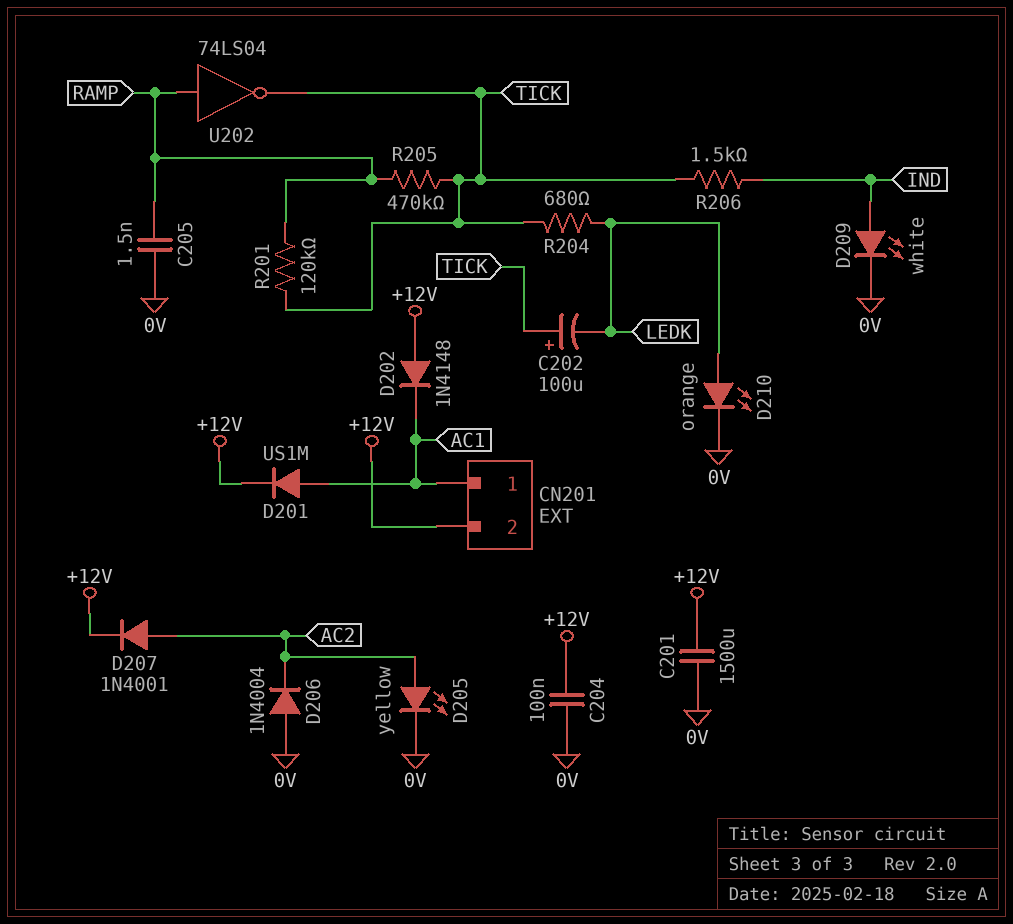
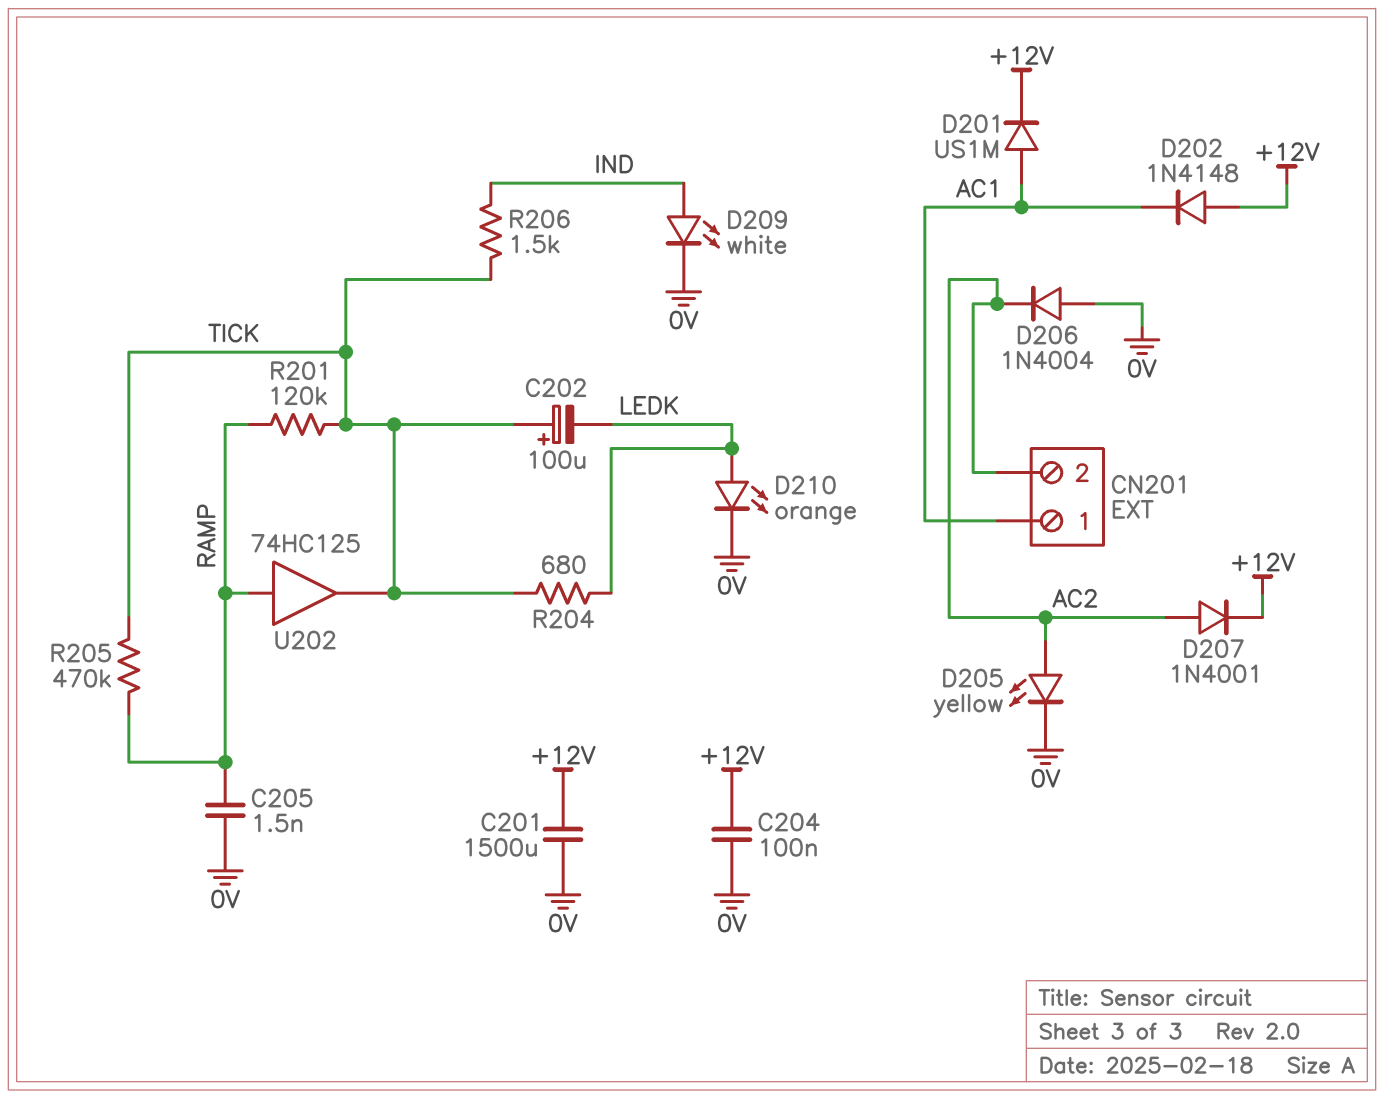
CN201 pin 2: +12V -> AC2
U202: NOT 74LS04 (in RAMP, out TICK) -> buffer 74HC125 (in RAMP, out TICK)

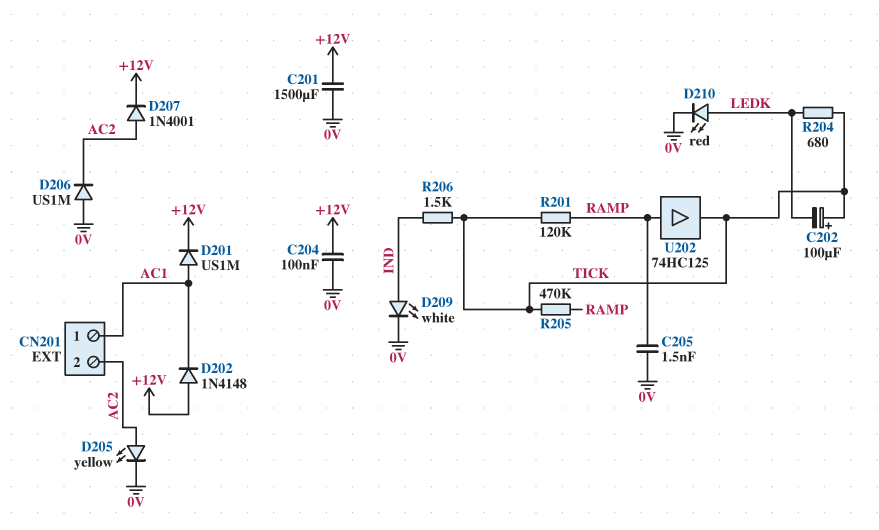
D206: diode 1N4004 (A 0V, K AC2) -> diode US1M (A 0V, K AC2)
D210: LED orange (A LEDK, K 0V) -> LED red (A LEDK, K 0V)

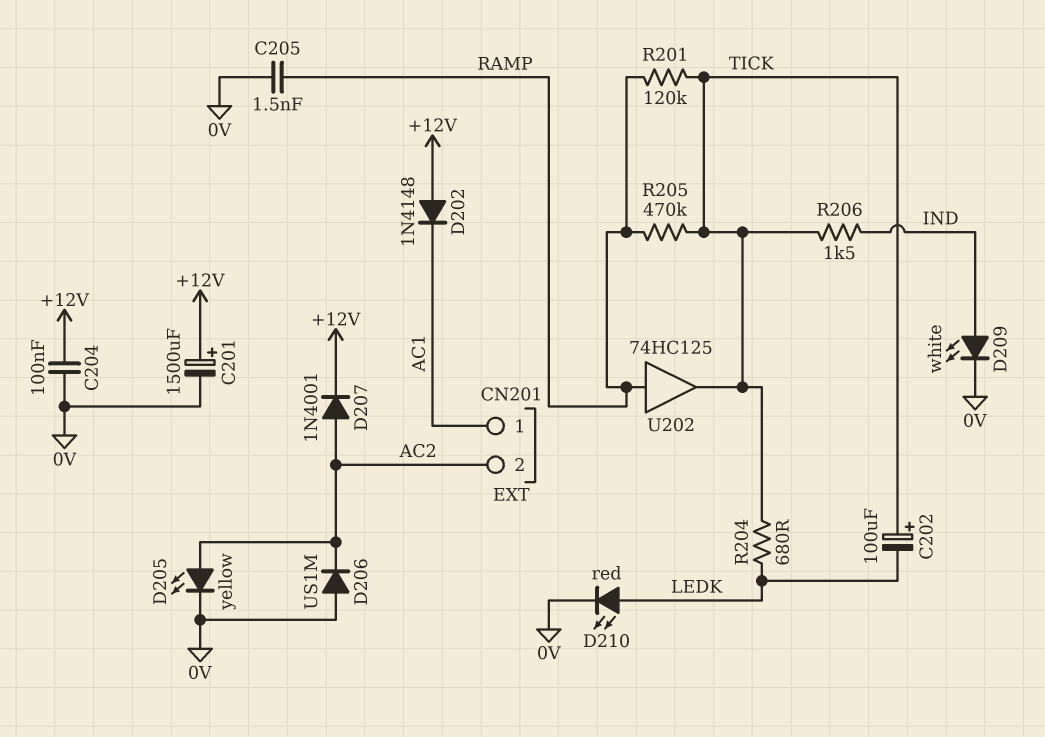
C201: 1500uF (+12V, 0V) -> 1500uF (plus +12V, minus 0V)
D201: diode US1M (A AC1, K +12V) -> none

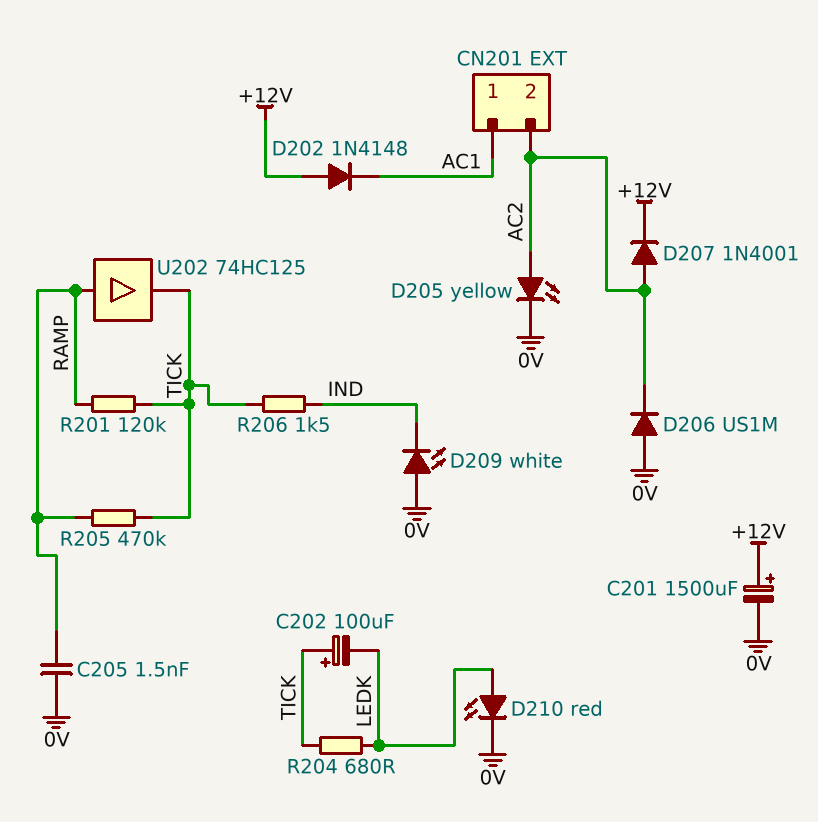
C204: 100nF (+12V, 0V) -> none
D209: LED white (A IND, K 0V) -> LED white (A 0V, K IND)

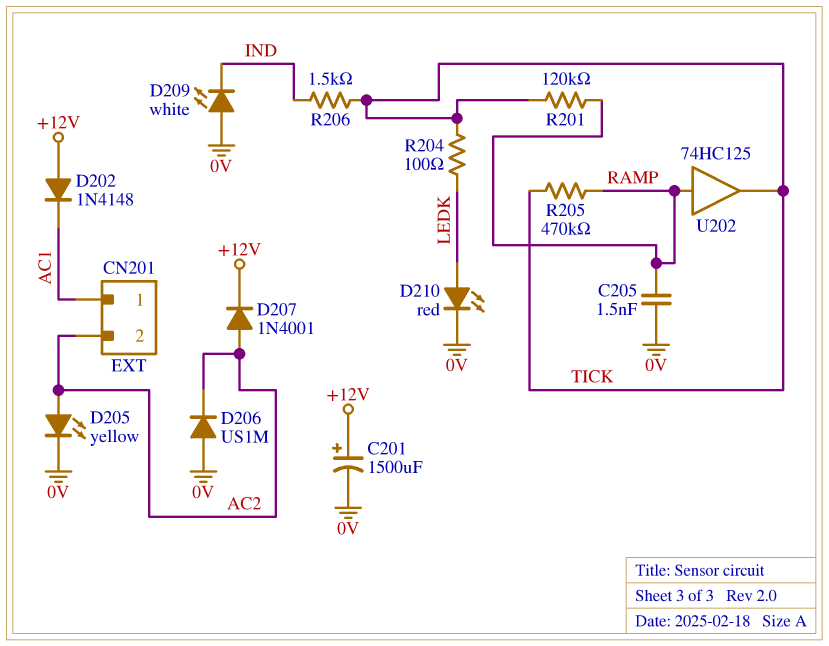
C202: 100uF (plus TICK, minus LEDK) -> none
R204: 680 (LEDK, TICK) -> 100 (LEDK, TICK)

